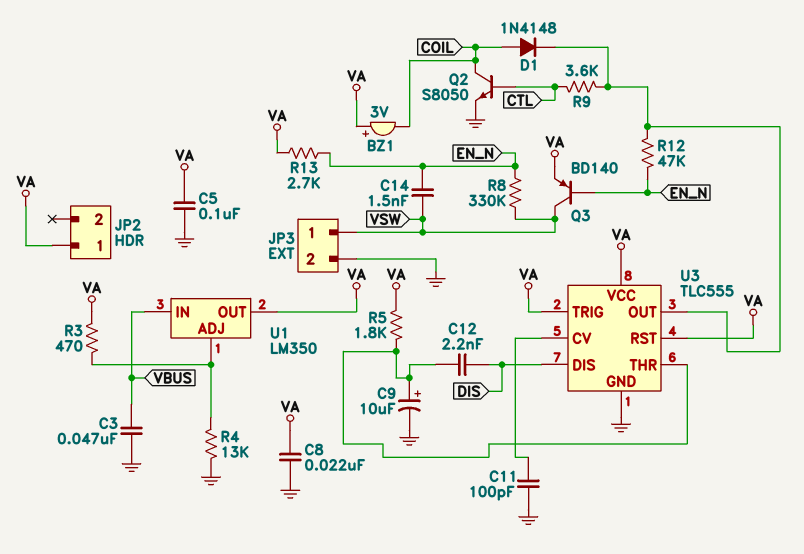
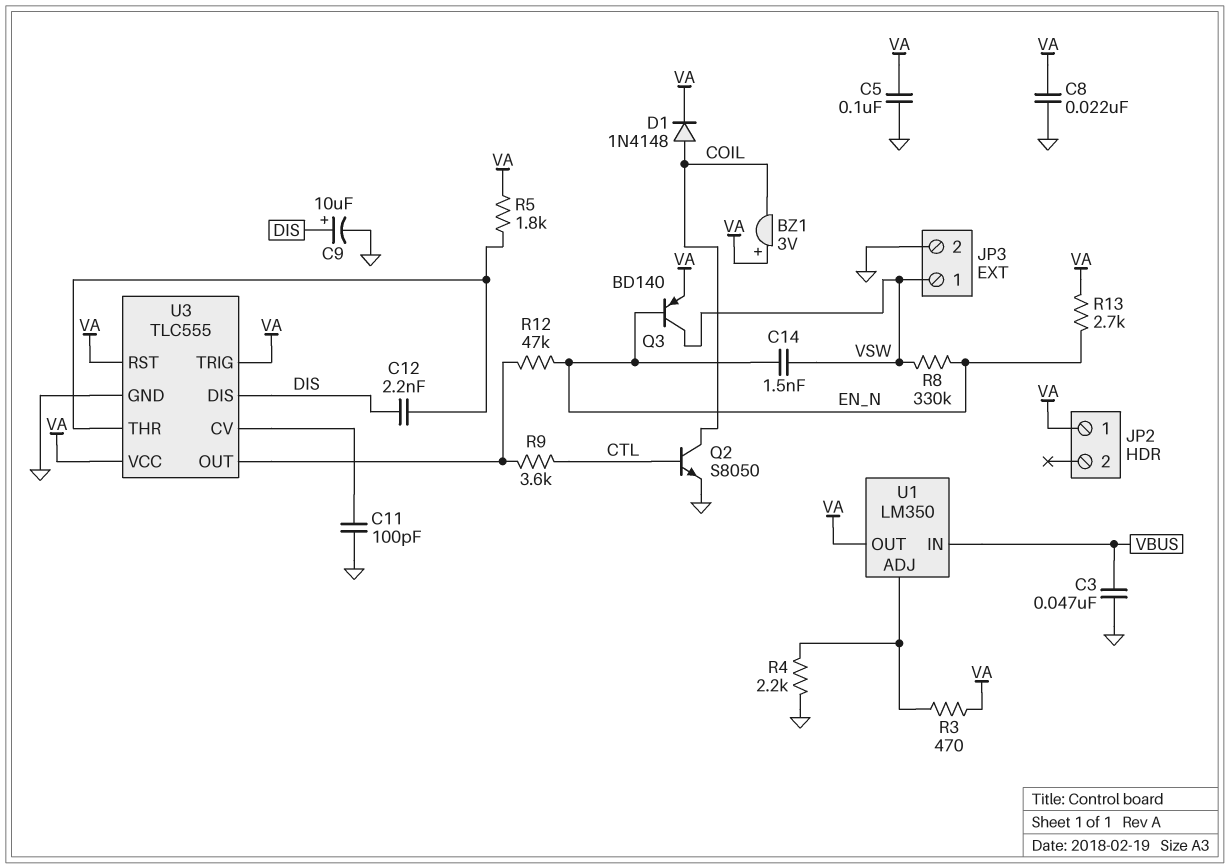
C9: 10uF (plus U3/THR, minus GND) -> 10uF (plus DIS, minus GND)
D1: diode 1N4148 (A COIL, K U3/OUT) -> diode 1N4148 (A COIL, K VA)
R4: 13k (GND, U1/ADJ) -> 2.2k (GND, U1/ADJ)

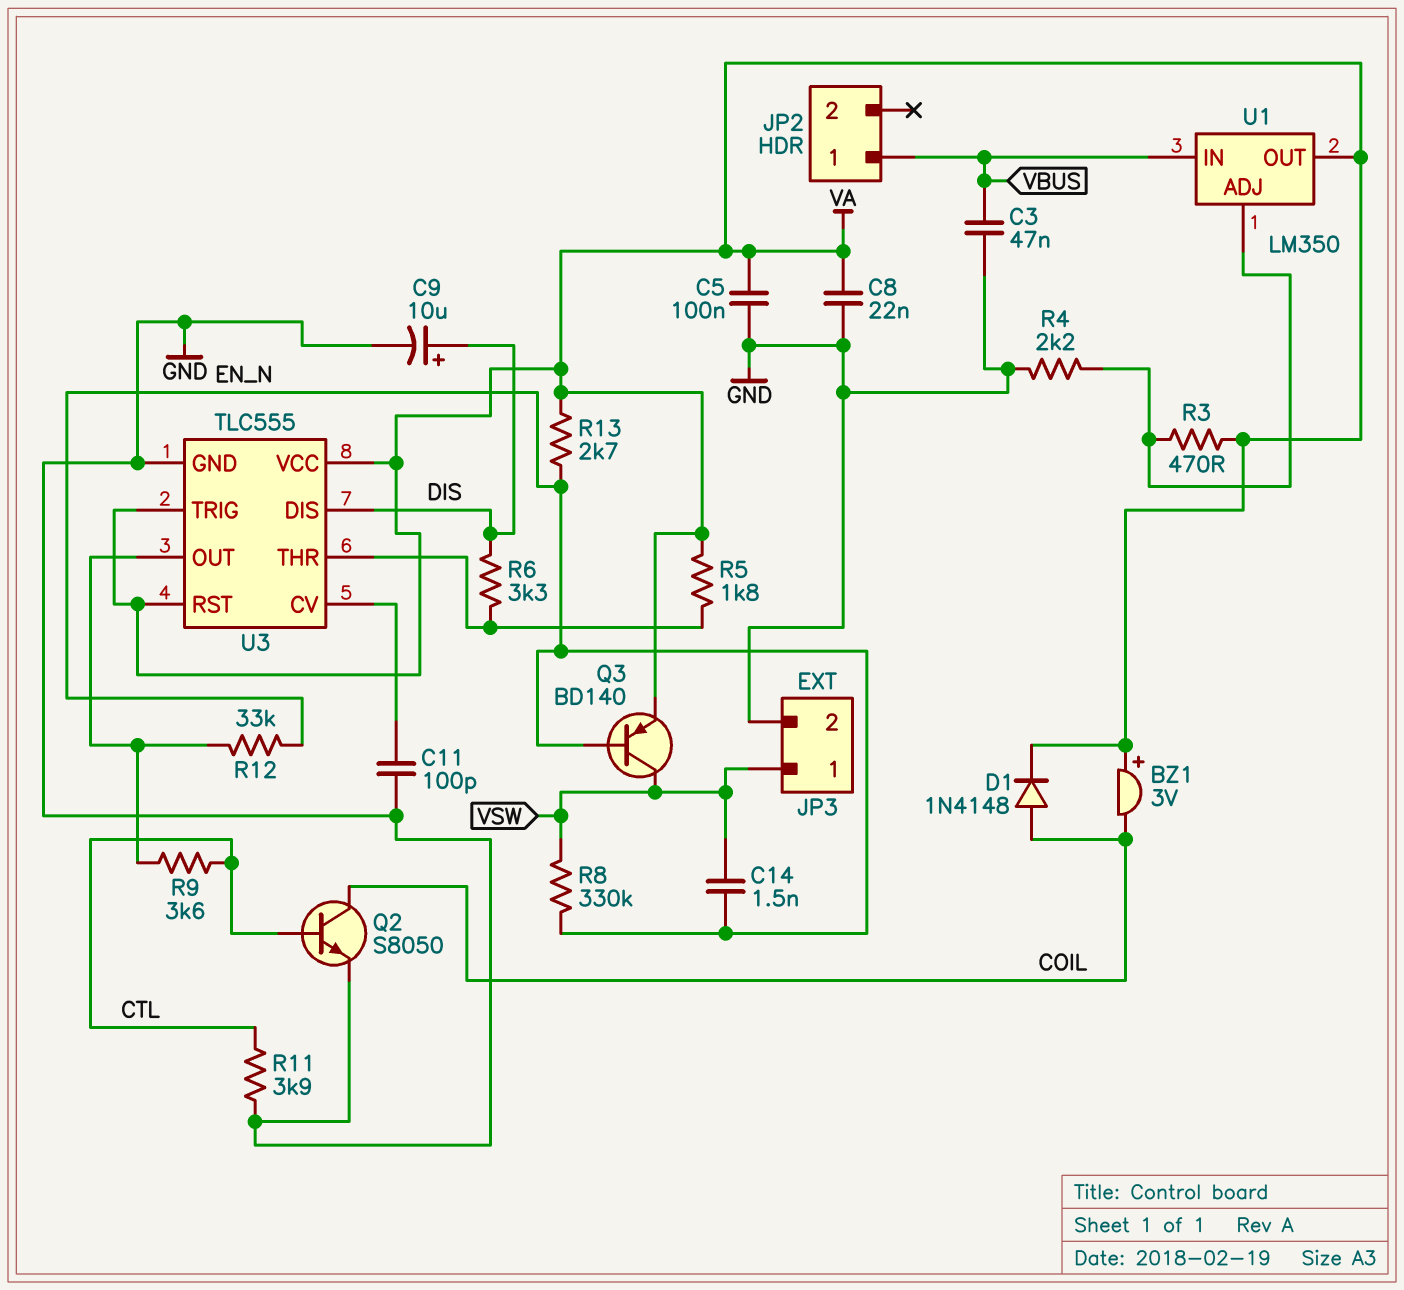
C12: 2.2nF (DIS, U3/THR) -> none
JP2 pin 1: VA -> VBUS
R6: none -> 3.3k (DIS, U3/THR)
R11: none -> 3.9k (CTL, GND)
R12: 47k (EN_N, U3/OUT) -> 33k (EN_N, U3/OUT)

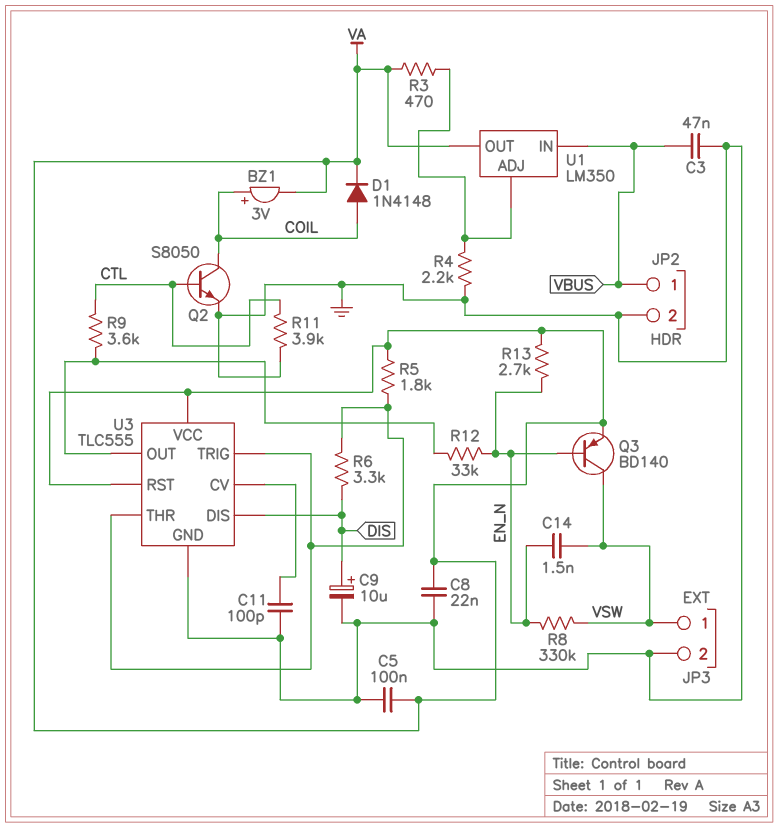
BZ1: buzzer 3V (plus VA, minus COIL) -> buzzer 3V (plus COIL, minus VA)
JP2 pin 2: none -> GND
U3 pin TRIG: VA -> U3/THR

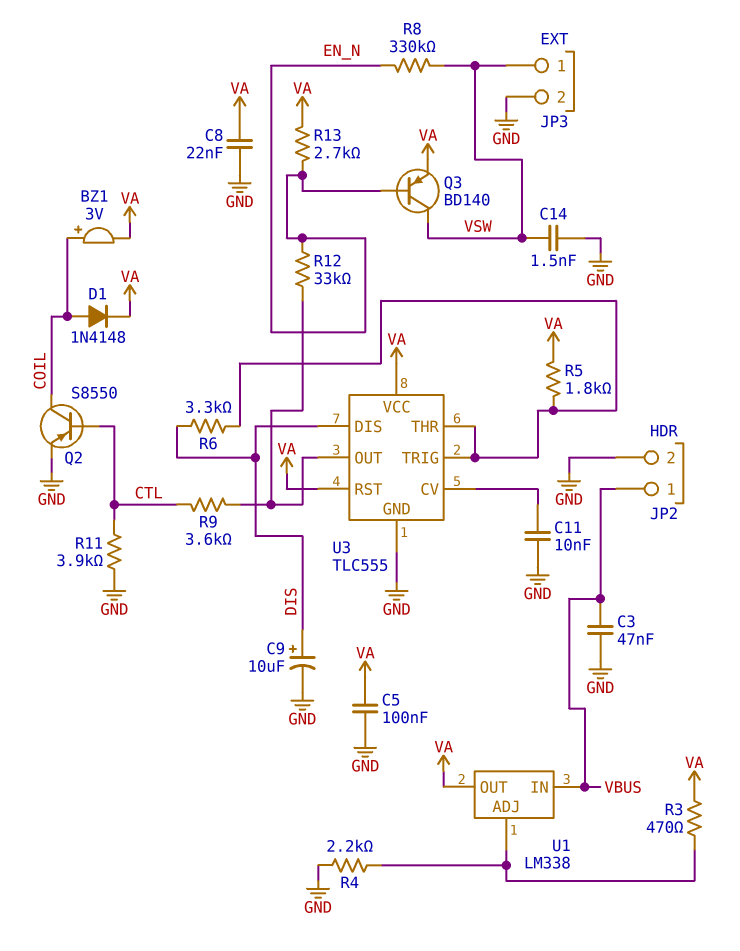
C11: 100pF (GND, U3/CV) -> 10nF (GND, U3/CV)
C14: 1.5nF (EN_N, VSW) -> 1.5nF (GND, VSW)
Q2: NPN S8050 (B CTL, C COIL, E GND) -> PNP S8550 (B CTL, C COIL, E GND)
U1: LM350 -> LM338

